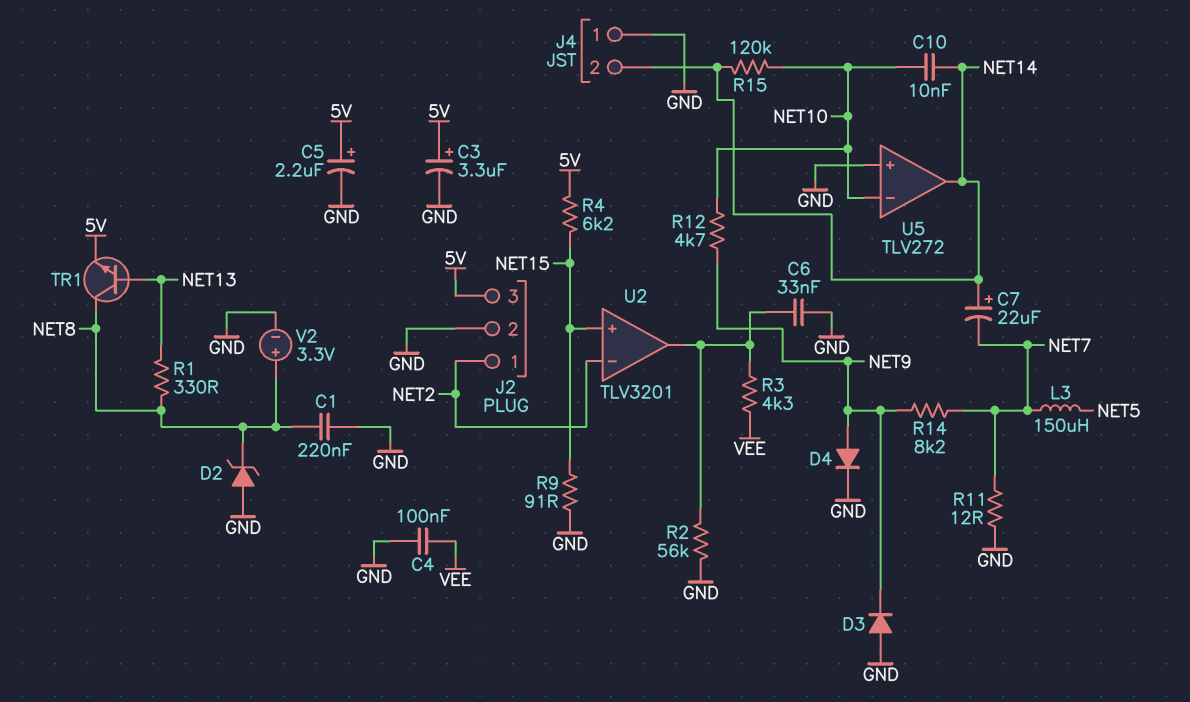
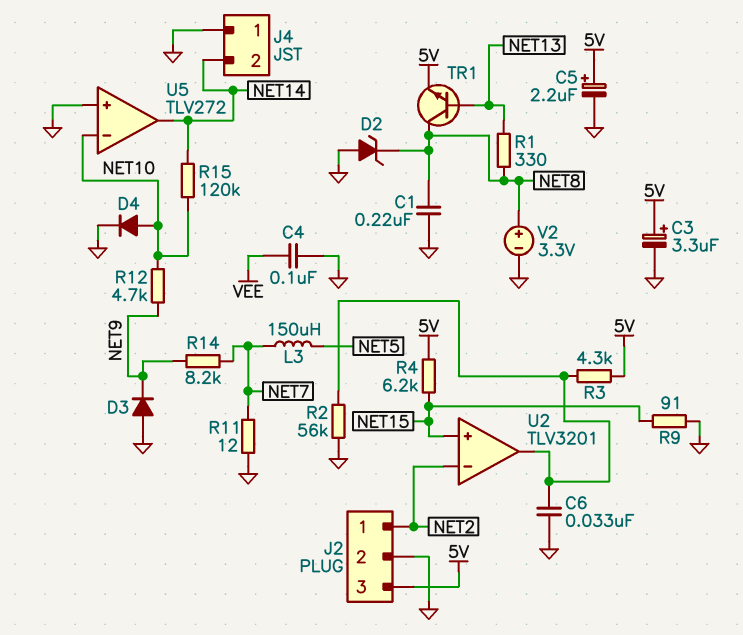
C7: 22uF (plus NET14, minus NET7) -> none
C10: 10nF (NET10, NET14) -> none
D4: diode (A NET9, K GND) -> diode (A NET10, K GND)
R3: 4.3k (U2/out, VEE) -> 4.3k (5V, U2/out)

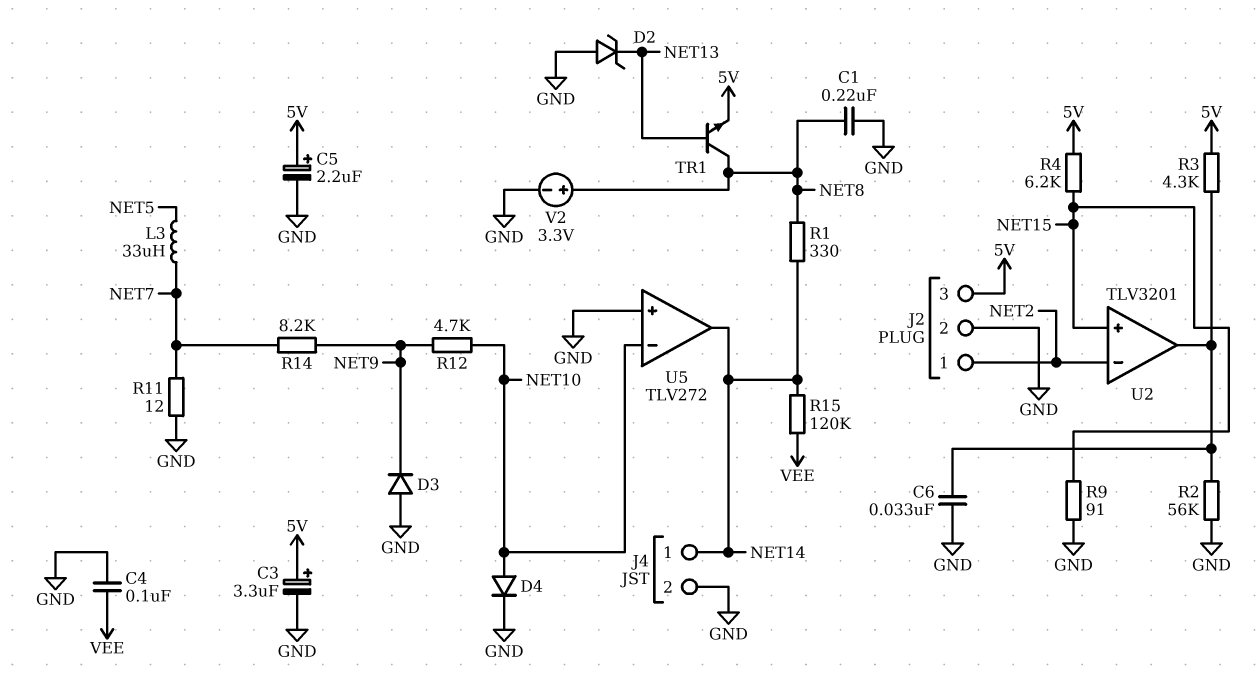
D2: zener (A GND, K NET8) -> zener (A GND, K NET13)
J4 pin 1: GND -> NET14
J4 pin 2: NET14 -> GND
L3: 150uH (NET5, NET7) -> 33uH (NET5, NET7)
R1: 330 (NET8, NET13) -> 330 (NET8, NET14)
R15: 120k (NET10, NET14) -> 120k (NET14, VEE)

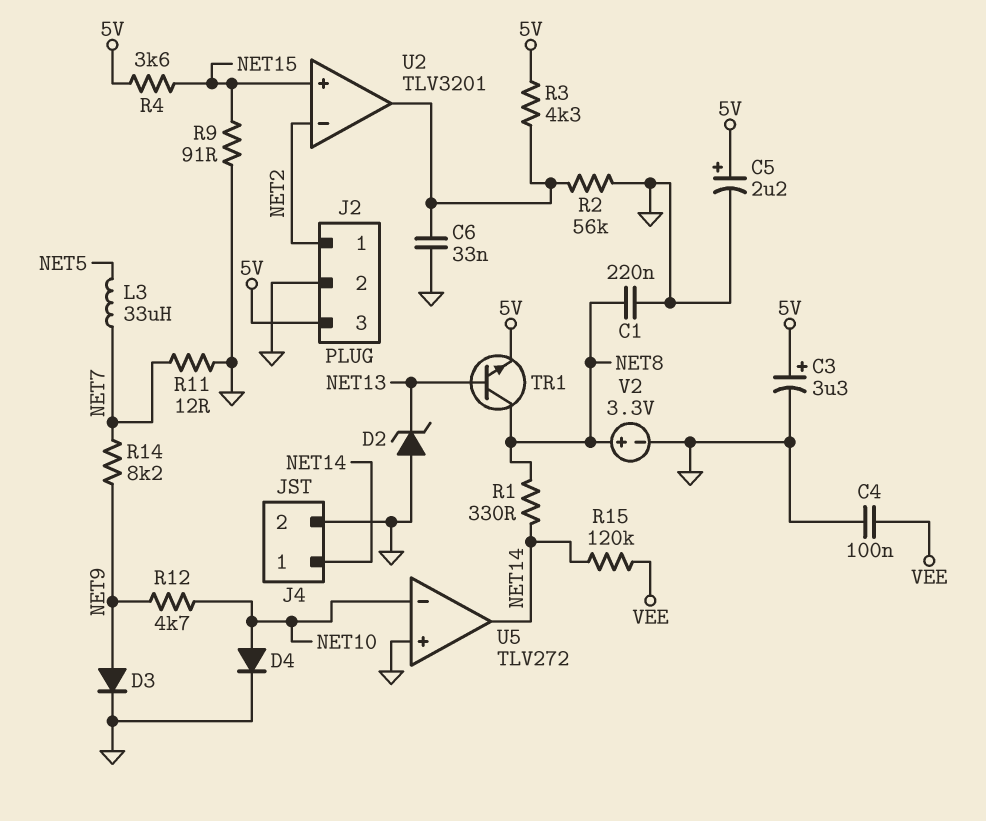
D3: diode (A GND, K NET9) -> diode (A NET9, K GND)
R4: 6.2k (5V, NET15) -> 3.6k (5V, NET15)

